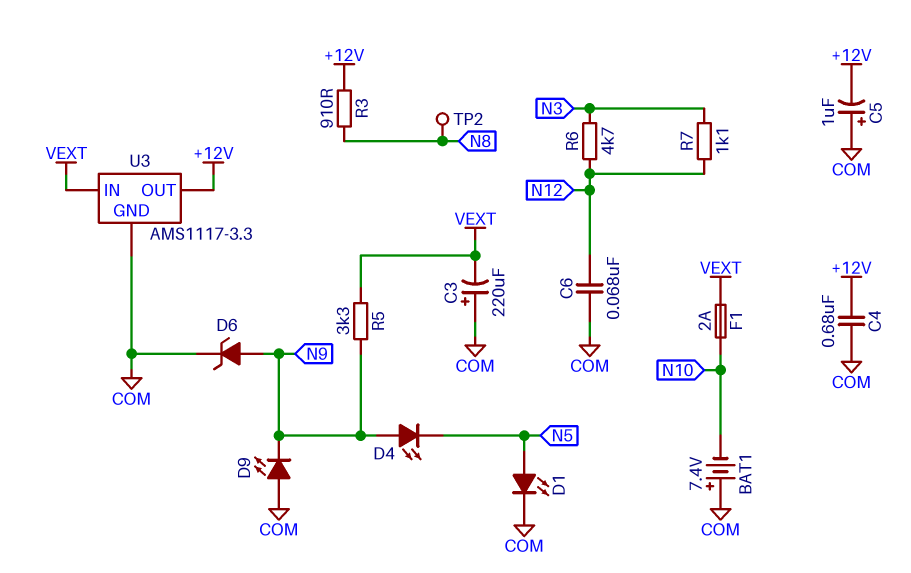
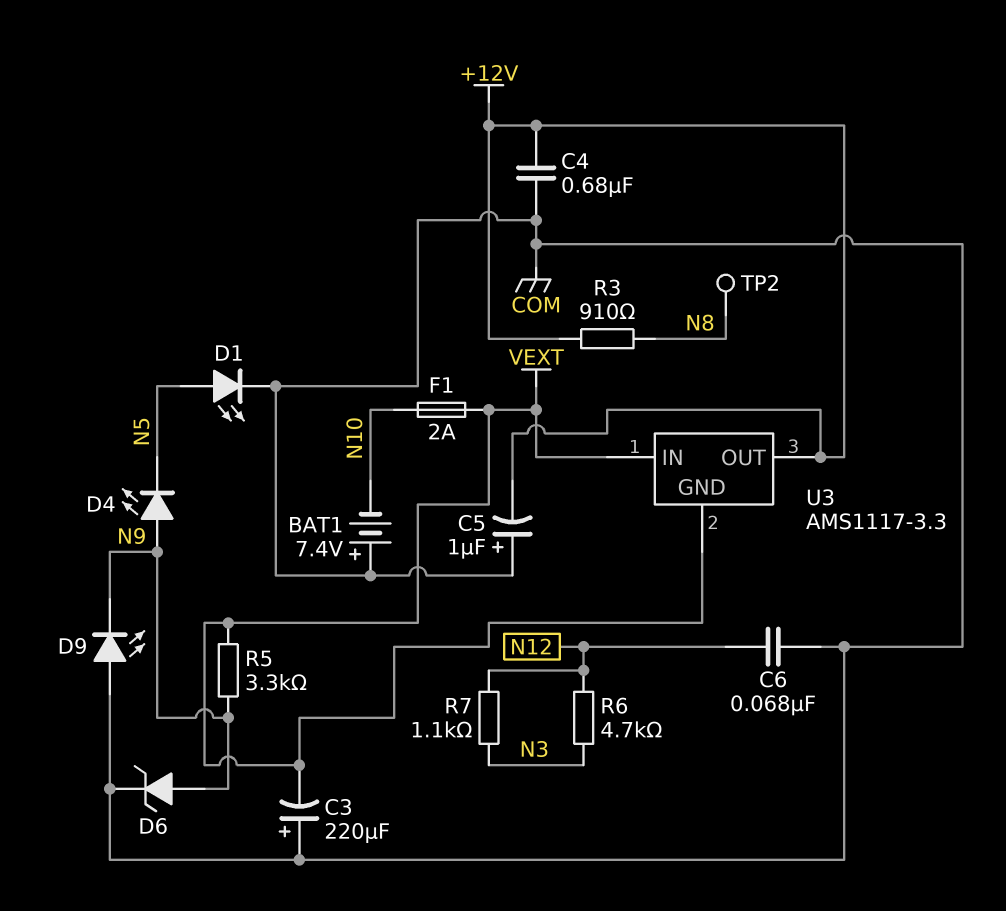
U3 pin GND: COM -> VEXT

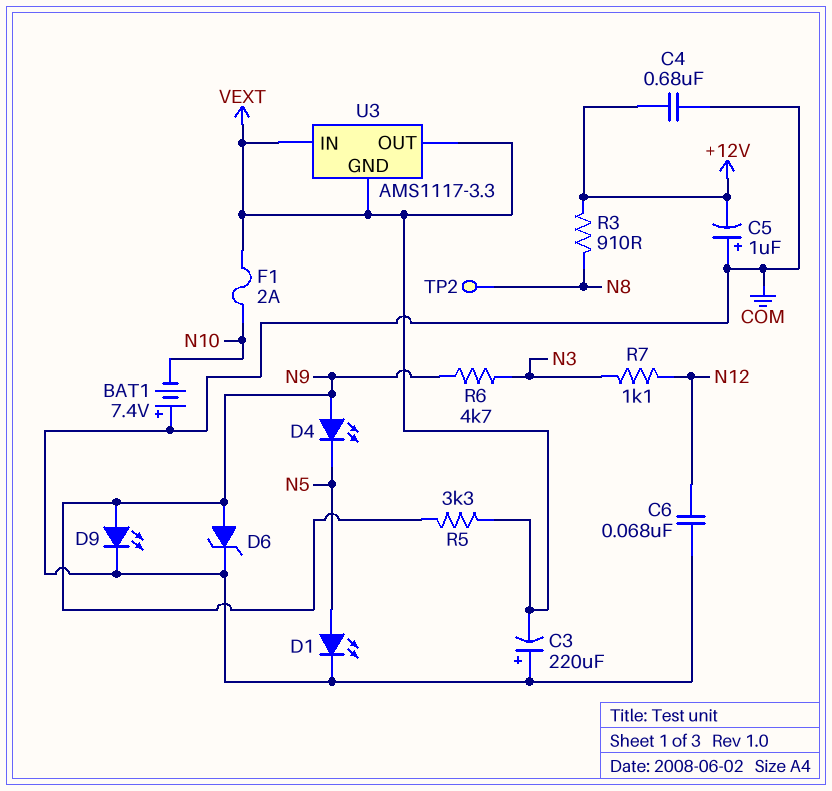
D9: LED (A COM, K N9) -> LED (A N9, K COM)
R6: 4.7k (N3, N12) -> 4.7k (N3, N9)
U3 pin OUT: +12V -> VEXT

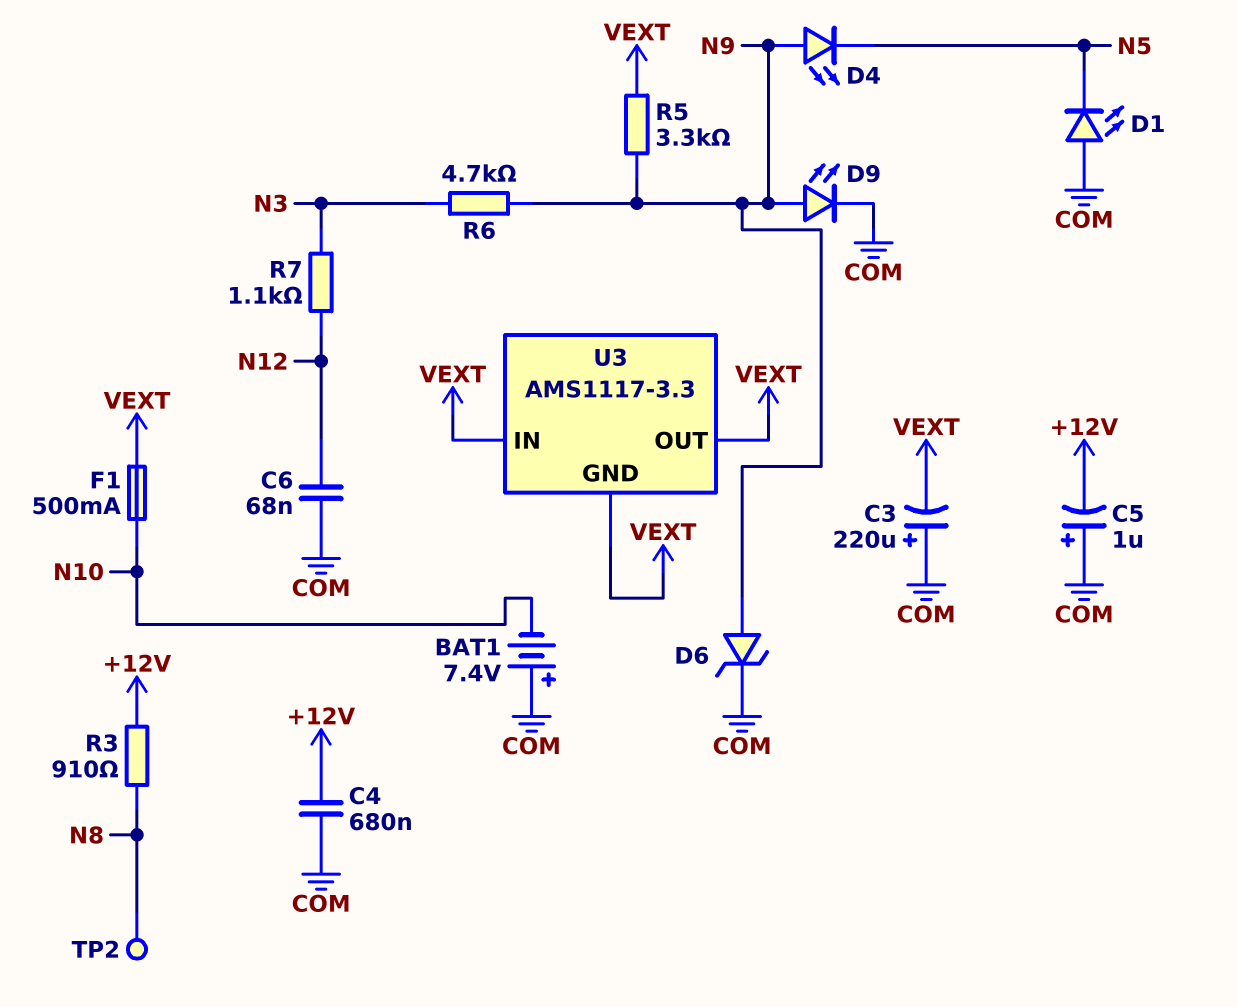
D1: LED (A N5, K COM) -> LED (A COM, K N5)
F1: 2A (N10, VEXT) -> 500mA (N10, VEXT)

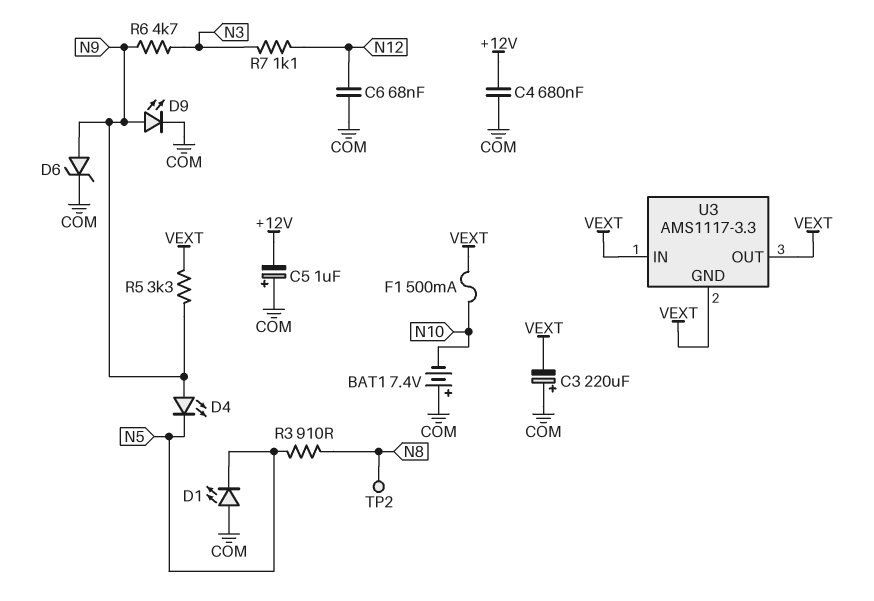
R3: 910 (+12V, N8) -> 910 (N5, N8)

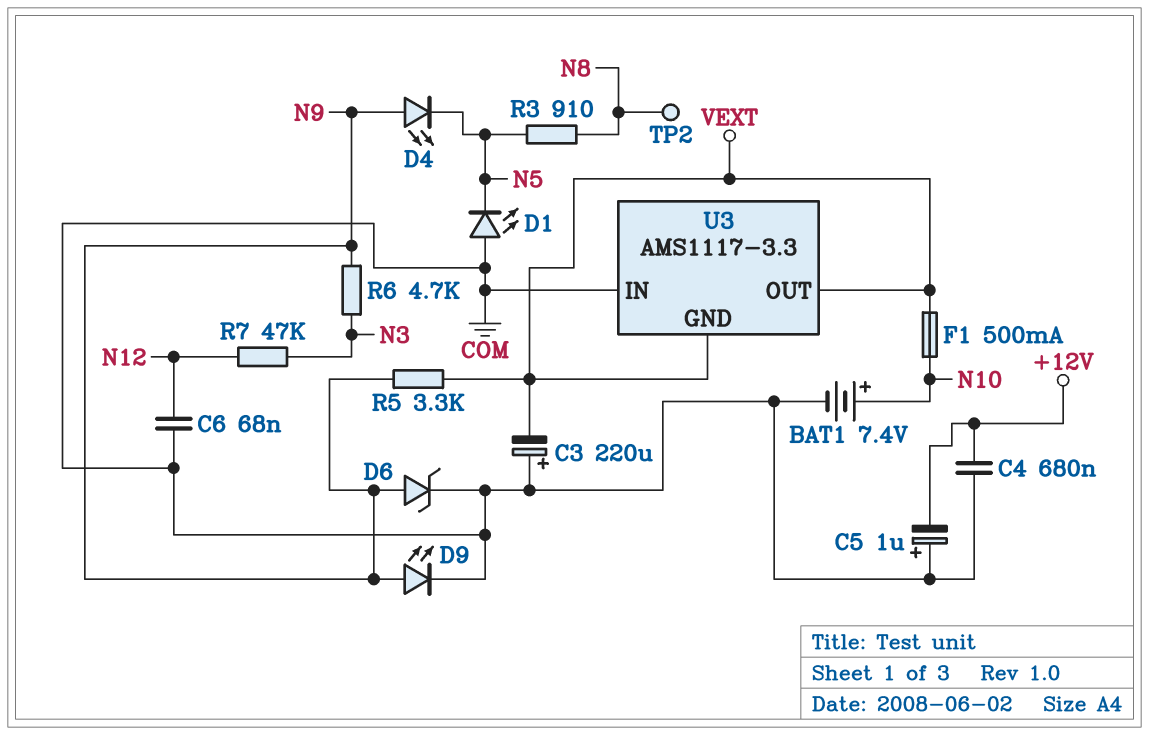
BAT1: 7.4V (plus COM, minus N10) -> 7.4V (plus N10, minus COM)
R7: 1.1k (N3, N12) -> 47k (N3, N12)
U3 pin IN: VEXT -> COM

